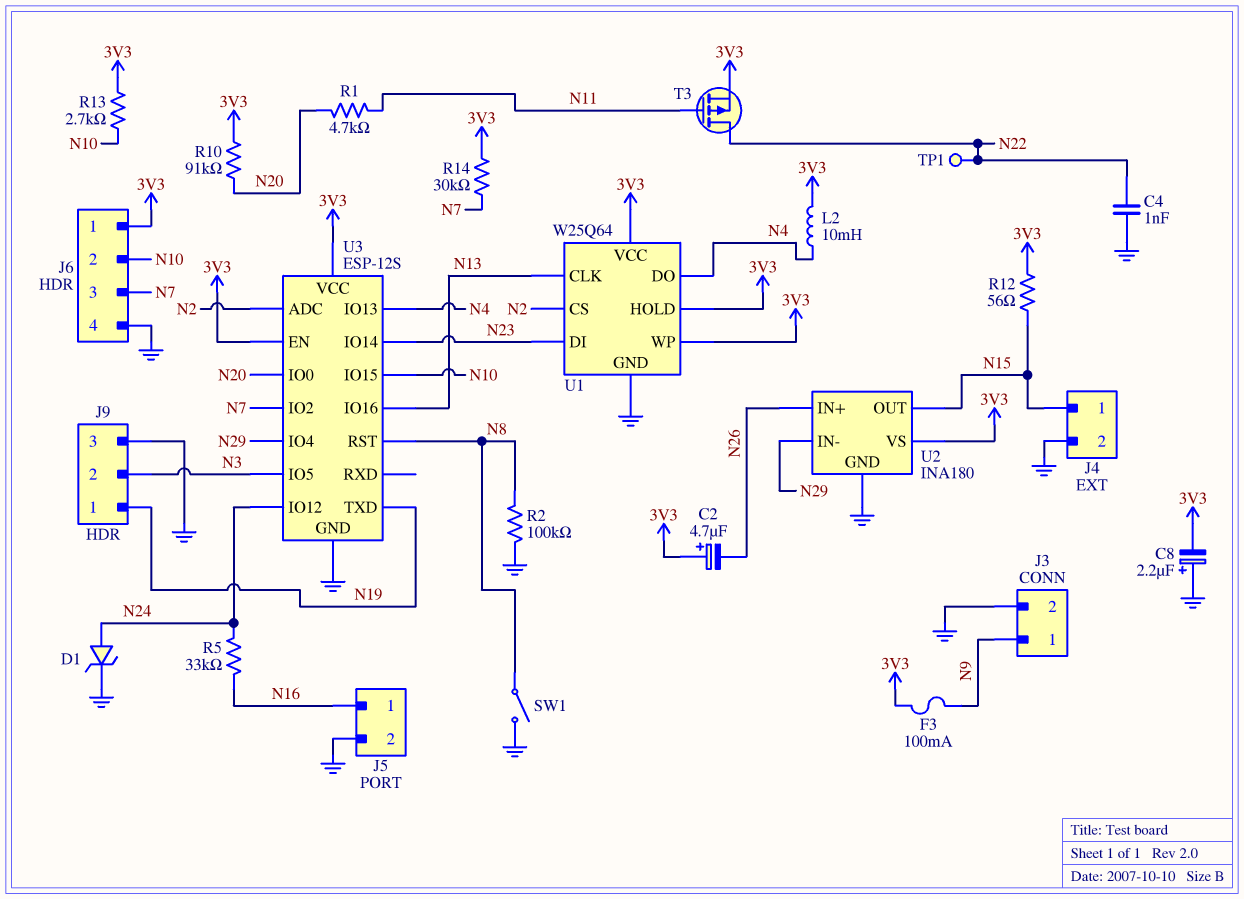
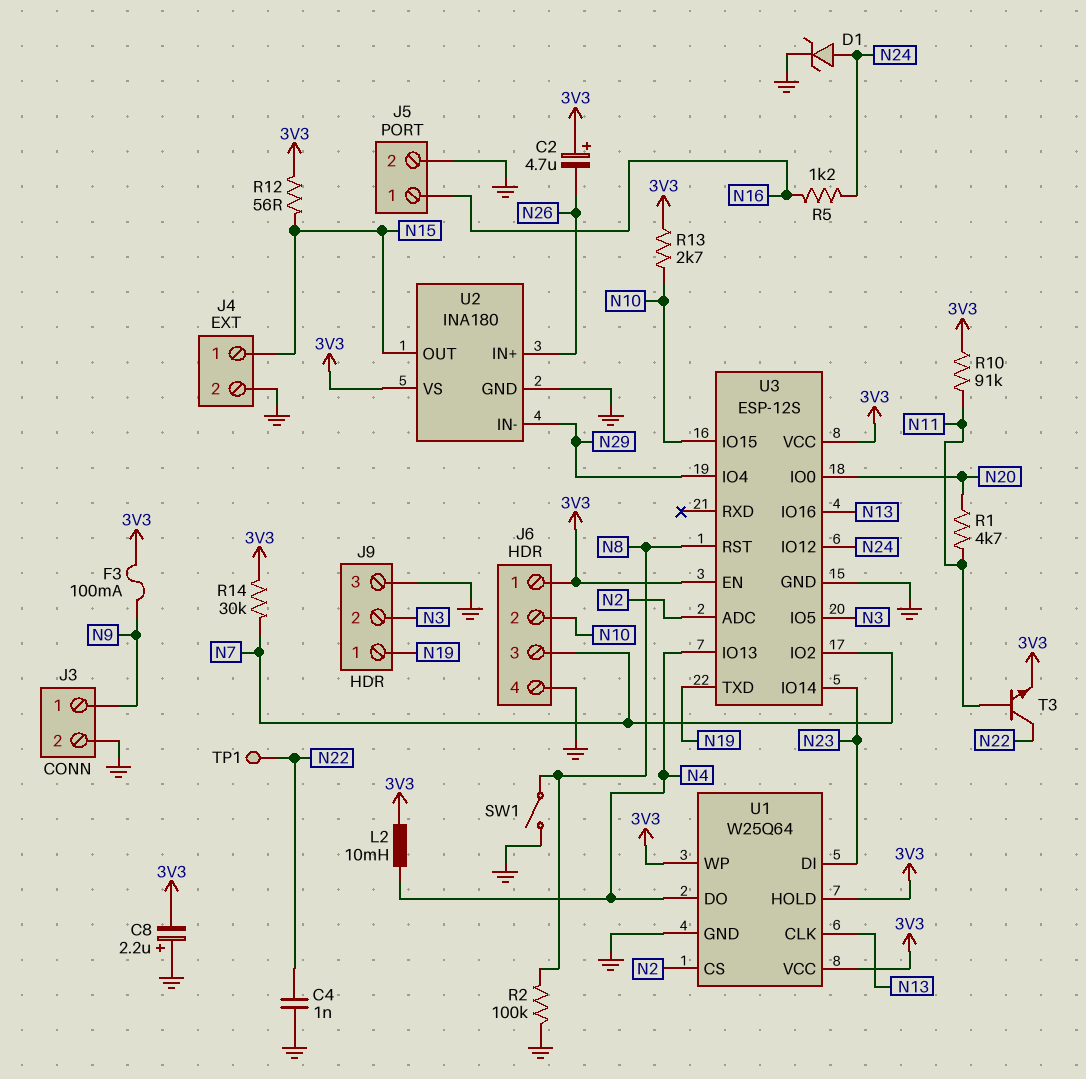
R5: 33k (N16, N24) -> 1.2k (N16, N24)
R10: 91k (3V3, N20) -> 91k (3V3, N11)
T3: PMOS (G N11, D N22, S 3V3) -> NPN (B N11, C N22, E 3V3)

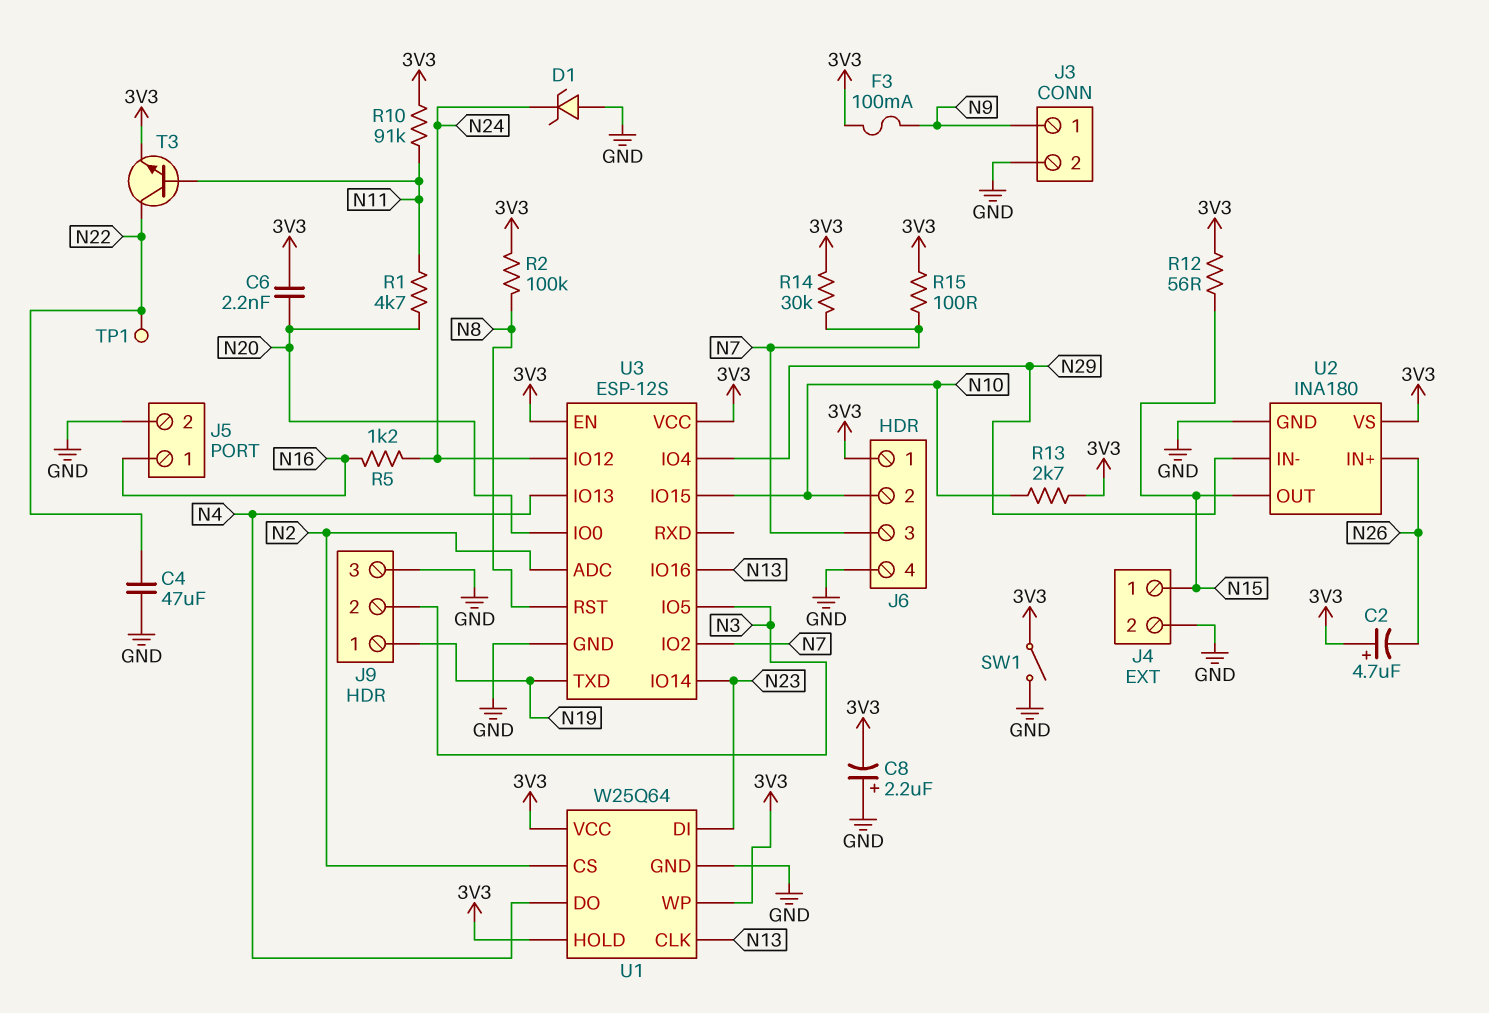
C4: 1nF (GND, N22) -> 47uF (GND, N22)
C6: none -> 2.2nF (3V3, N20)
D1: zener (A N24, K GND) -> zener (A GND, K N24)
L2: 10mH (3V3, N4) -> none
R2: 100k (GND, N8) -> 100k (3V3, N8)
R15: none -> 100 (3V3, N7)
SW1: switch (GND, N8) -> switch (3V3, GND)

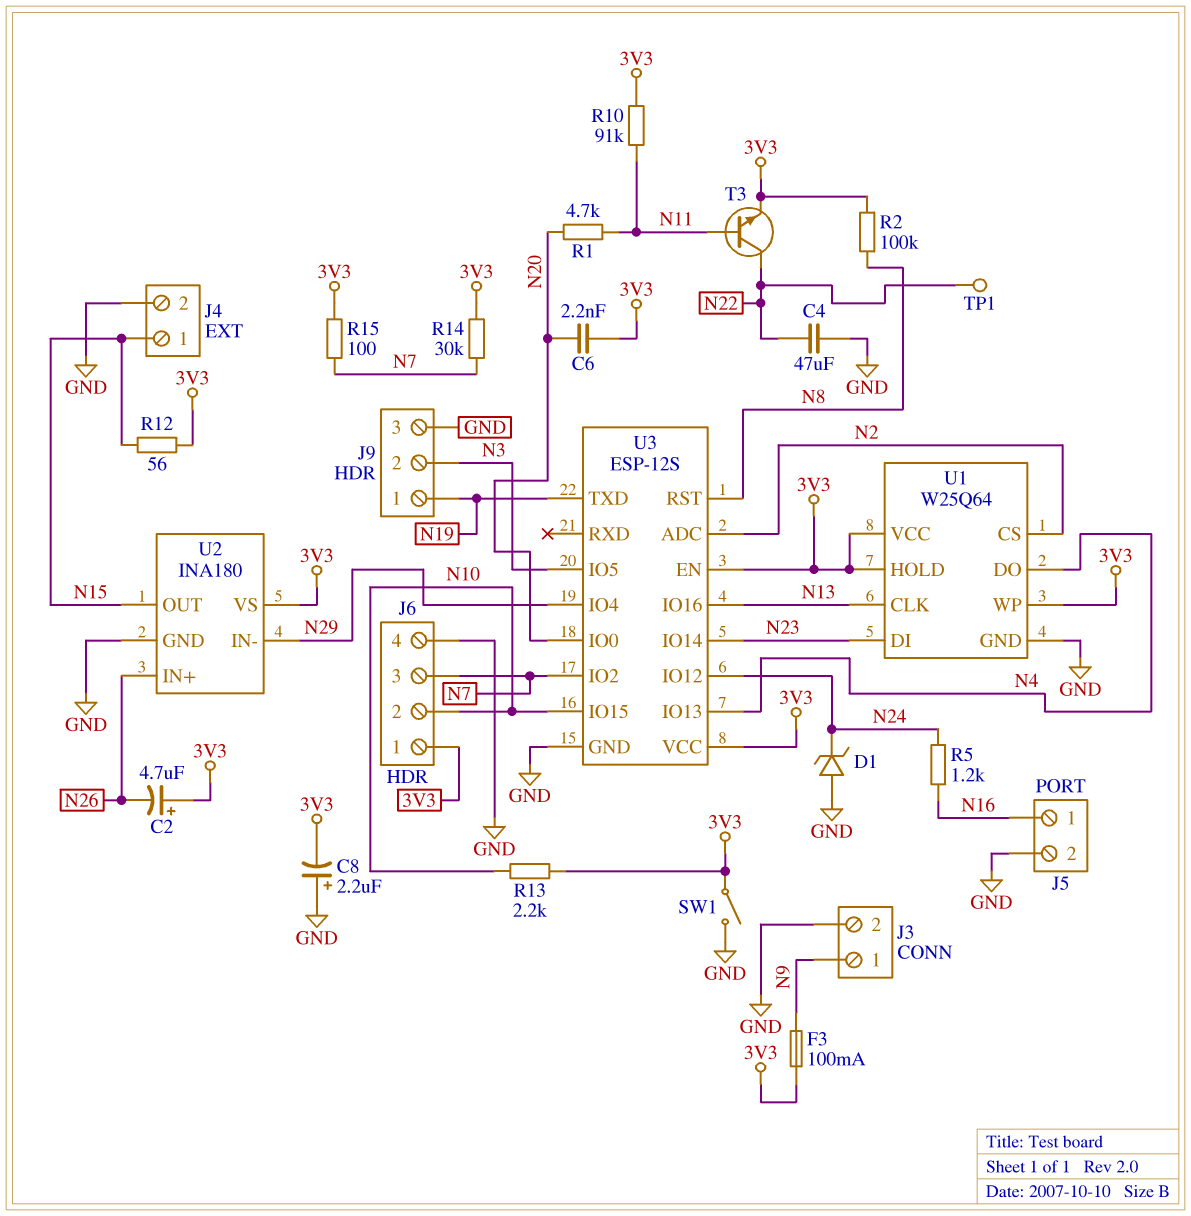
R13: 2.7k (3V3, N10) -> 2.2k (3V3, N10)

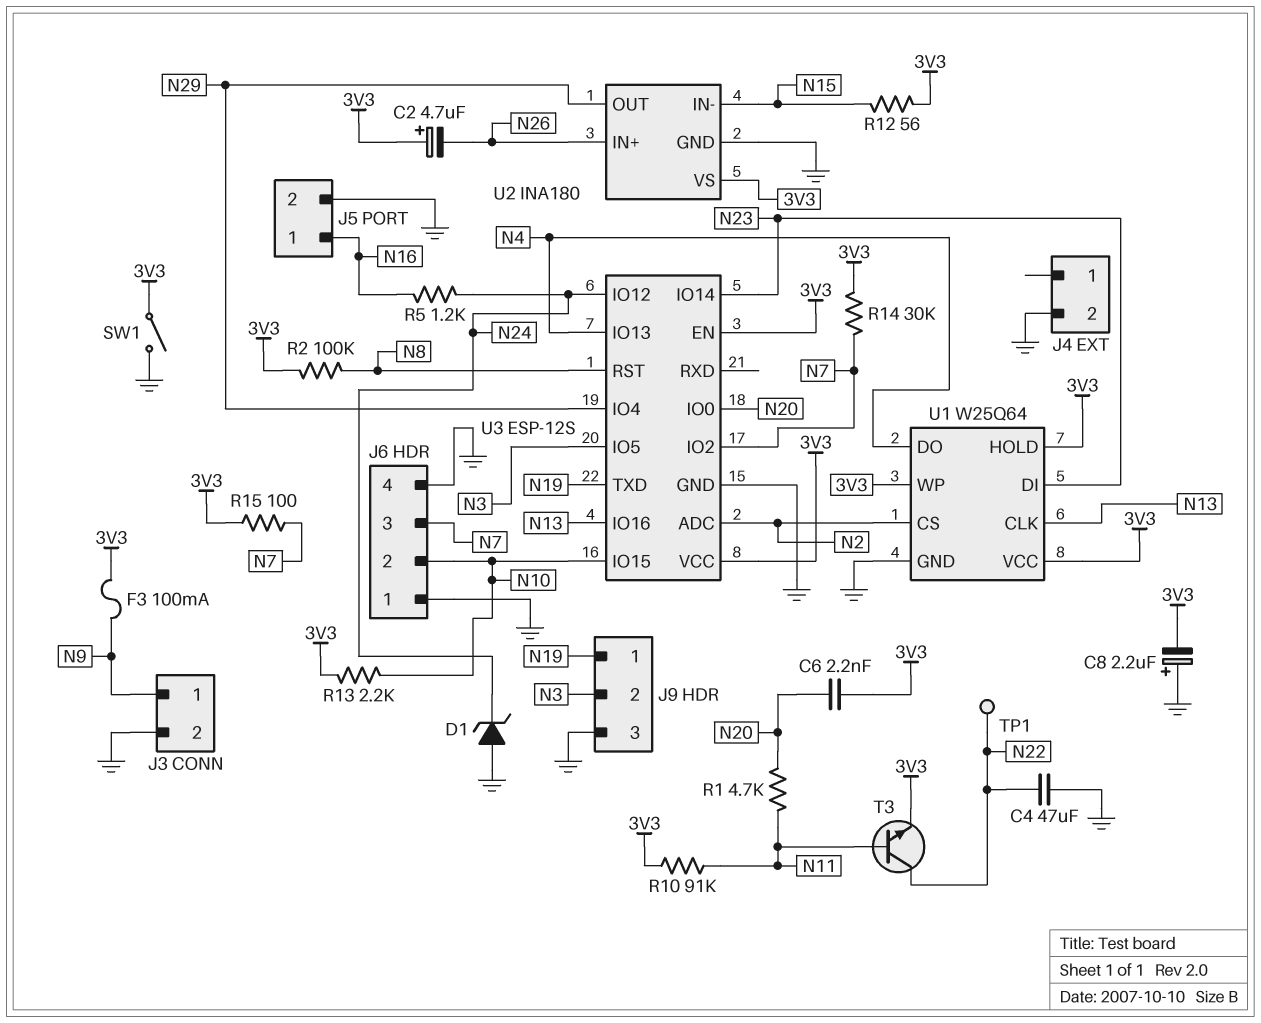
J4 pin 1: N15 -> none
J6 pin 1: 3V3 -> GND
U2 pin IN-: N29 -> N15
U2 pin OUT: N15 -> N29

